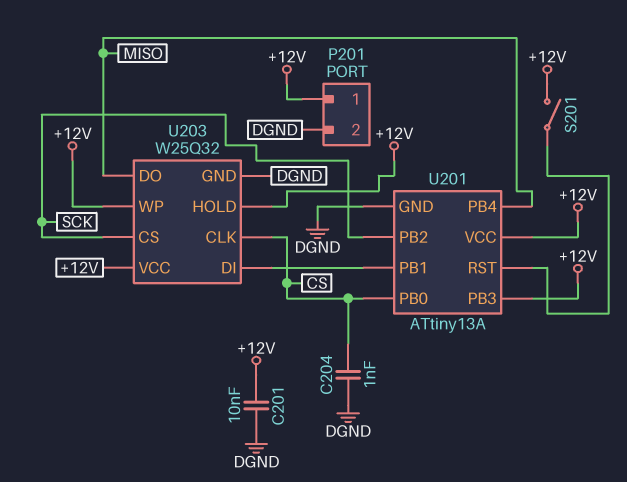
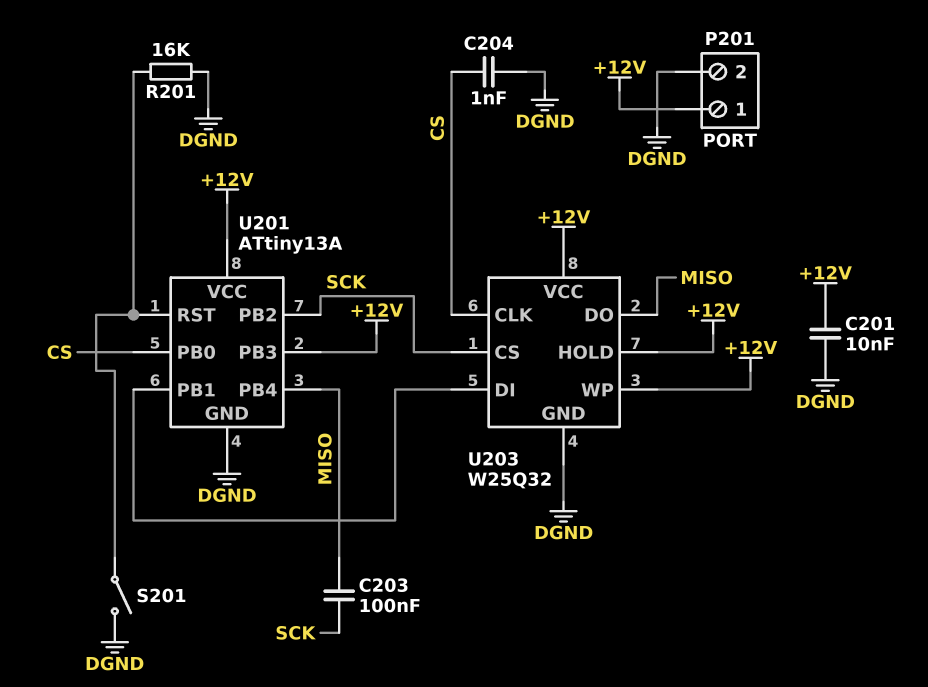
C203: none -> 100nF (MISO, SCK)
R201: none -> 16k (DGND, U201/RST)
S201: switch (+12V, U201/RST) -> switch (DGND, U201/RST)

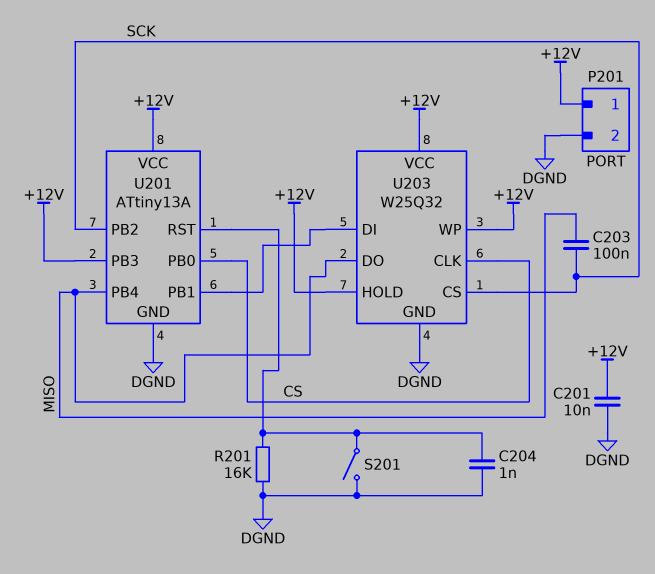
C204: 1nF (CS, DGND) -> 1nF (DGND, U201/RST)

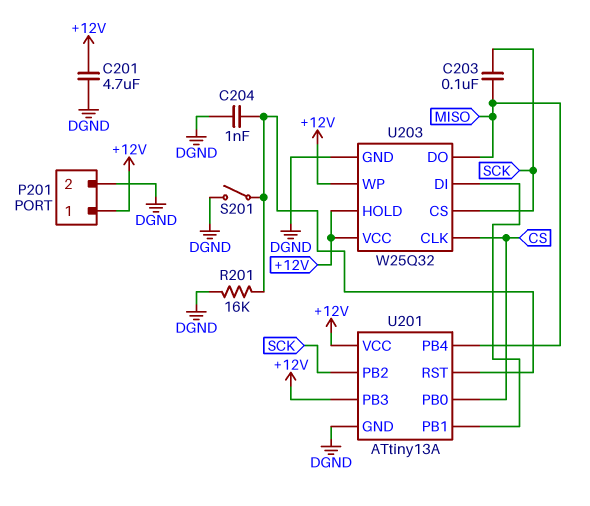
C201: 10nF (+12V, DGND) -> 4.7uF (+12V, DGND)

